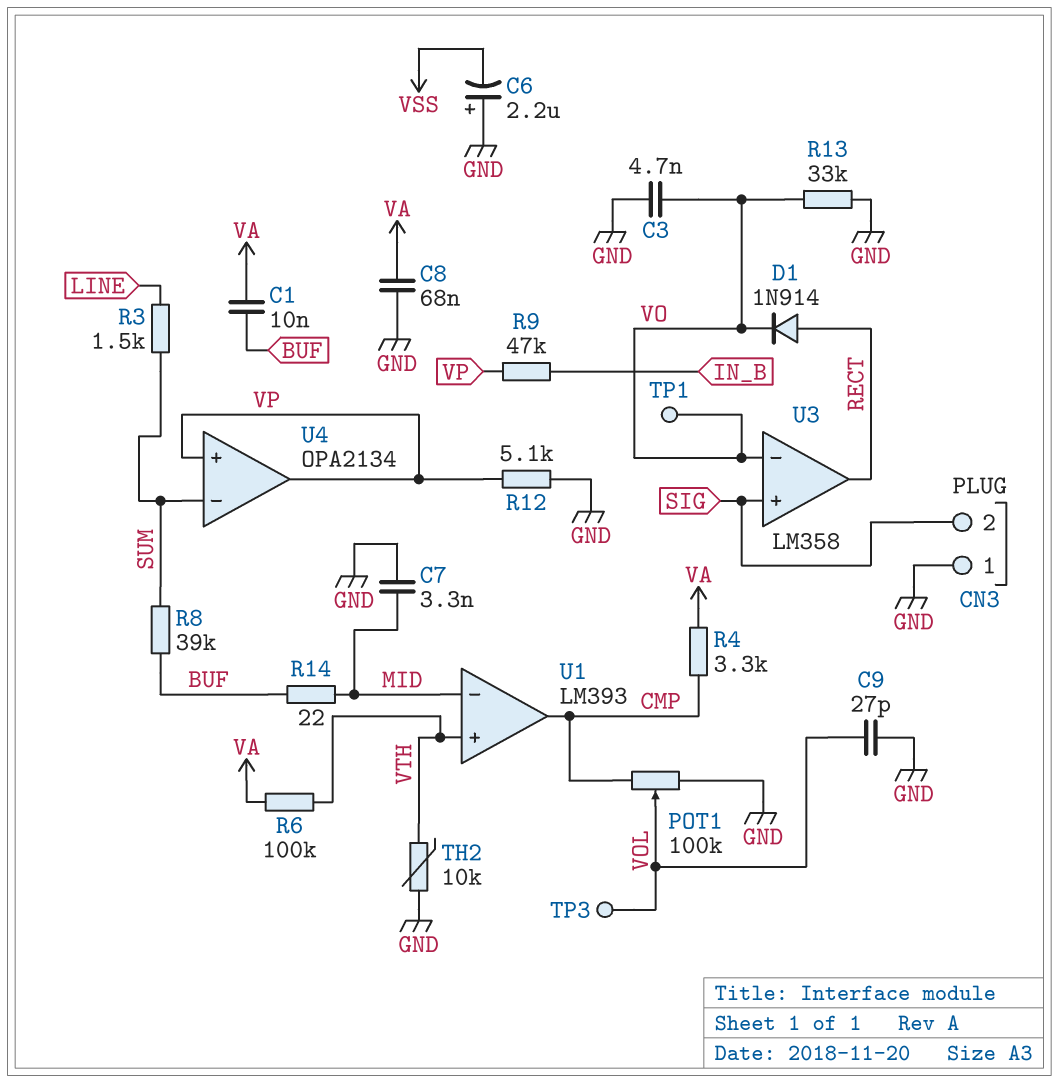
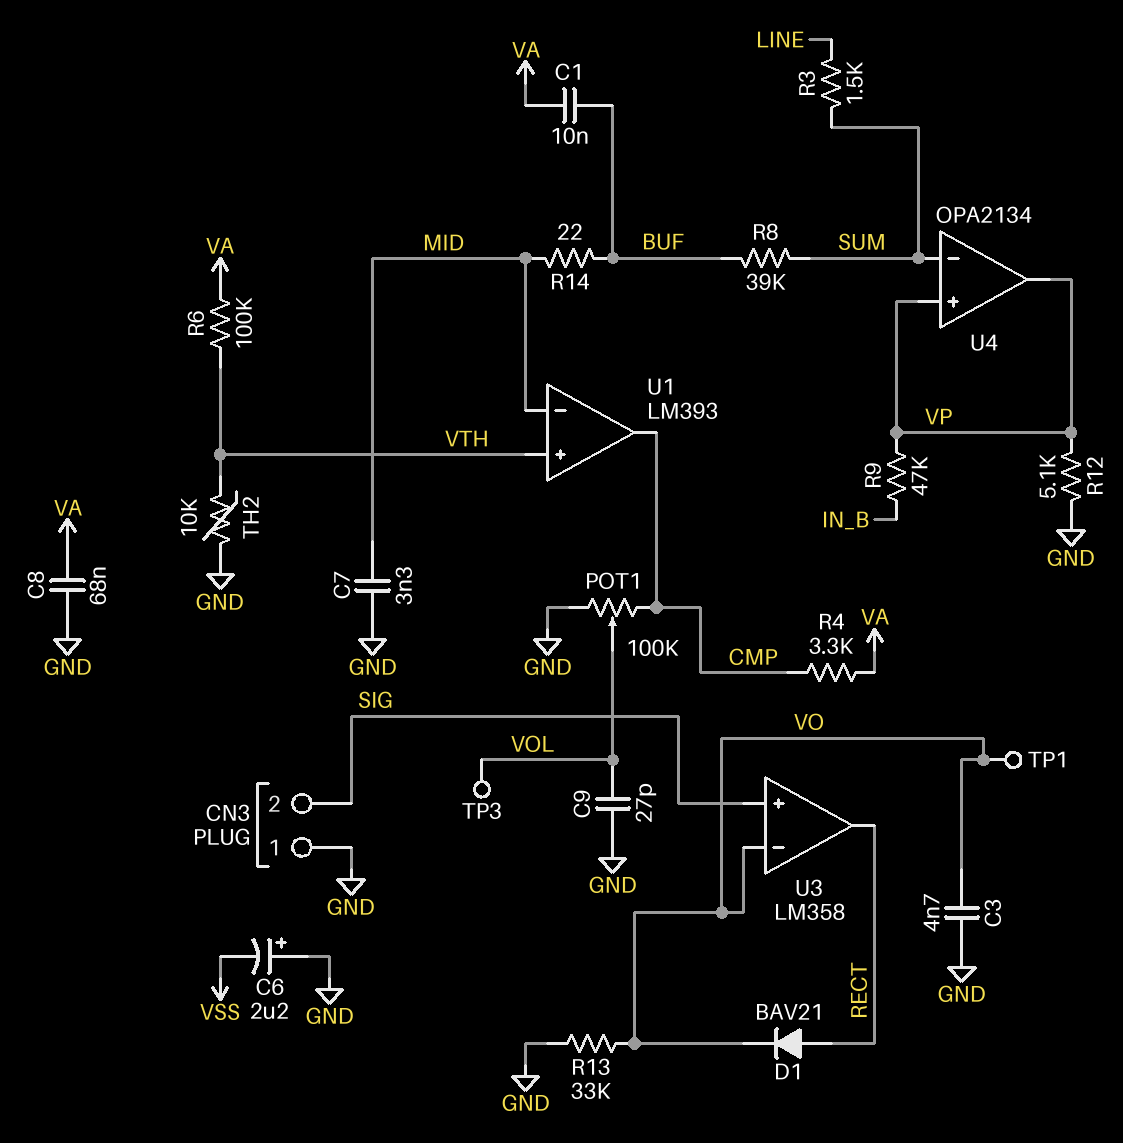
D1: diode 1N914 (A RECT, K VO) -> diode BAV21 (A RECT, K VO)

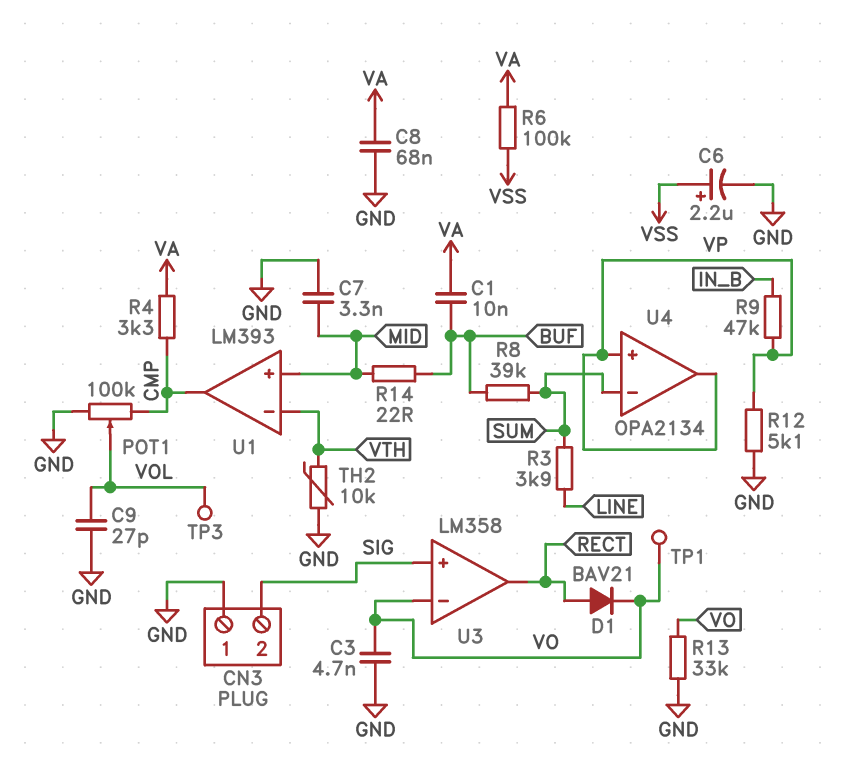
C6: 2.2uF (plus GND, minus VSS) -> 2.2uF (plus VSS, minus GND)
R3: 1.5k (LINE, SUM) -> 3.9k (LINE, SUM)
R6: 100k (VA, VTH) -> 100k (VA, VSS)
U1 pin in+: VTH -> MID
U1 pin in-: MID -> VTH

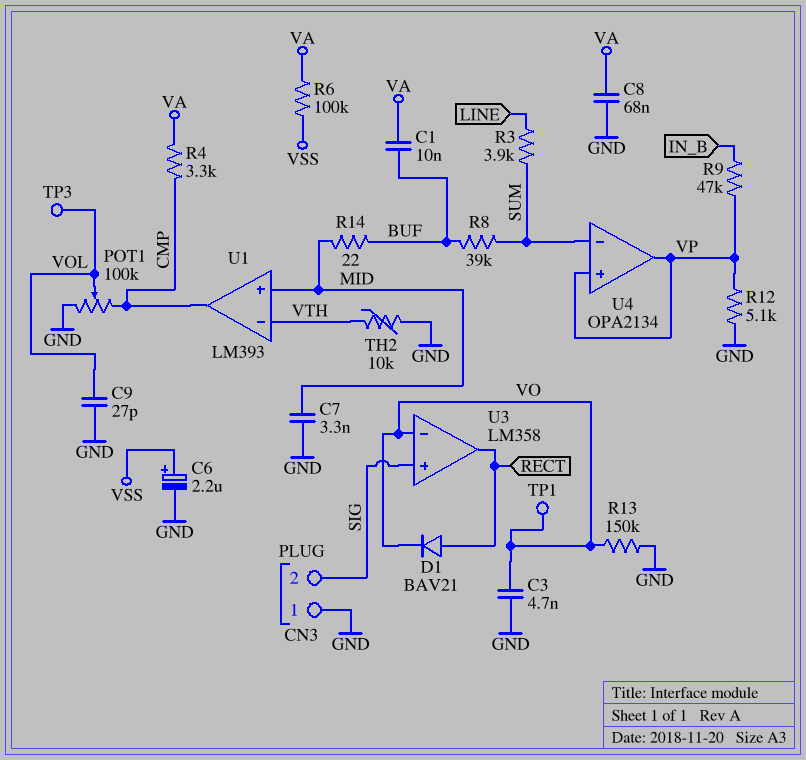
R13: 33k (GND, VO) -> 150k (GND, VO)

